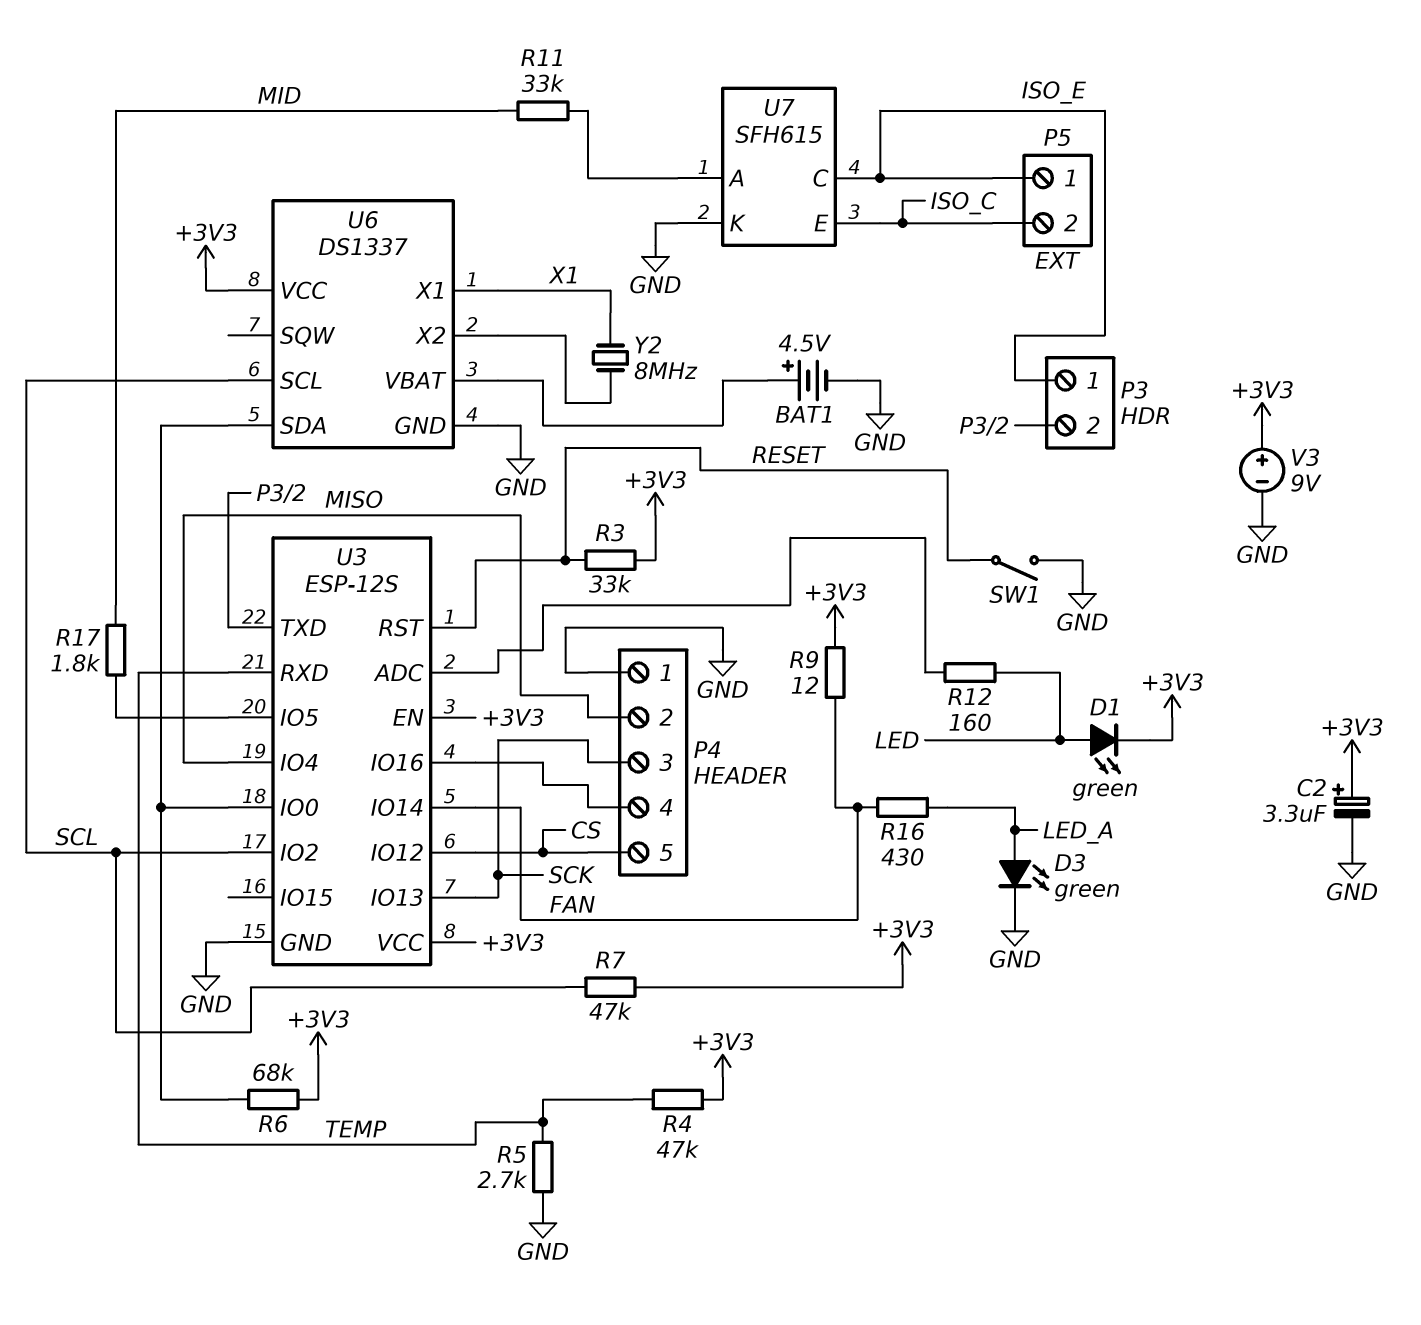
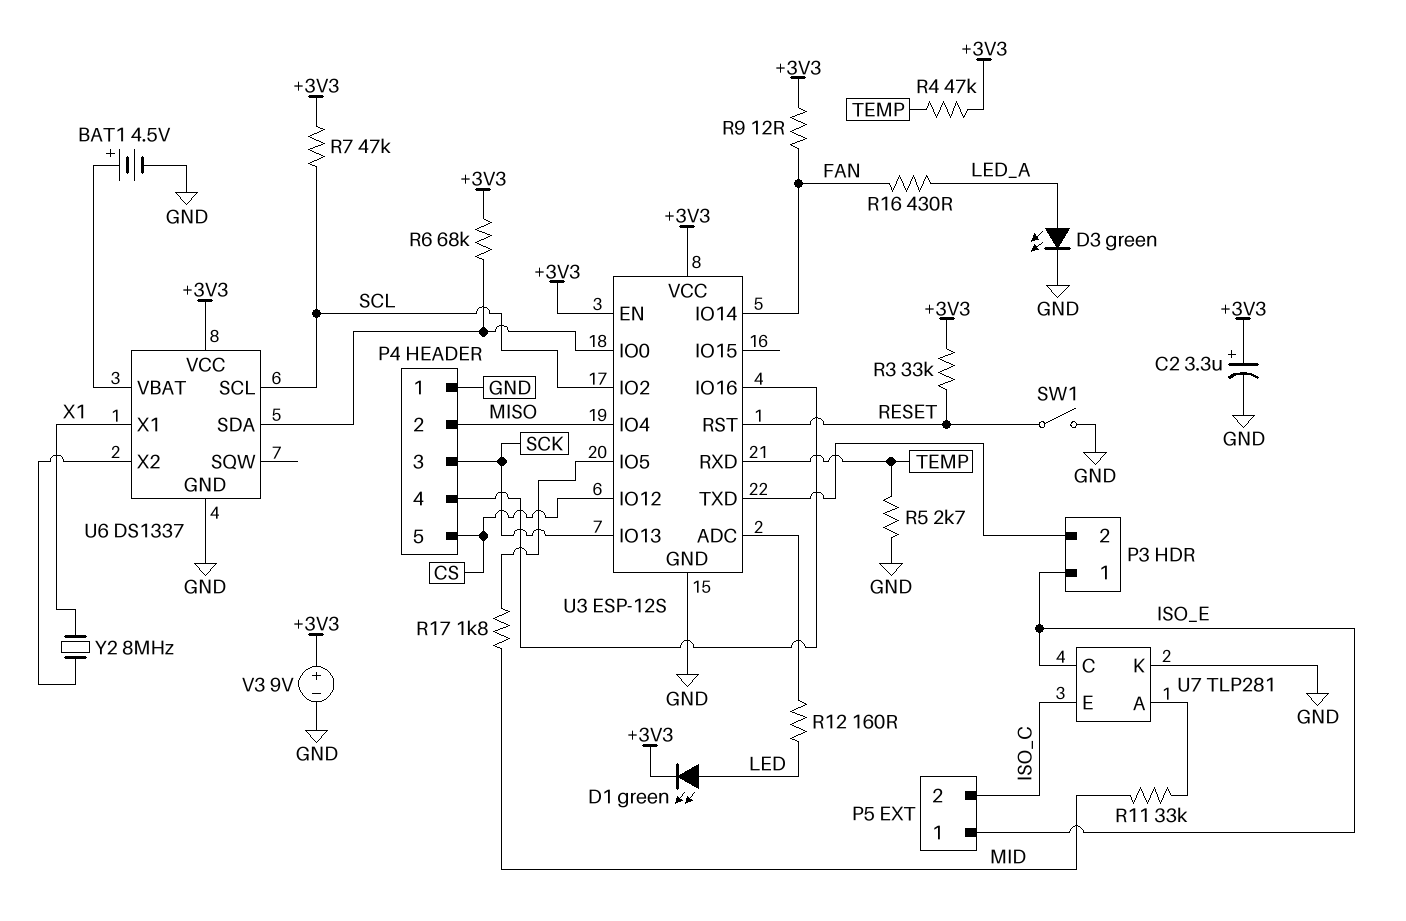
U7: SFH615 -> TLP281

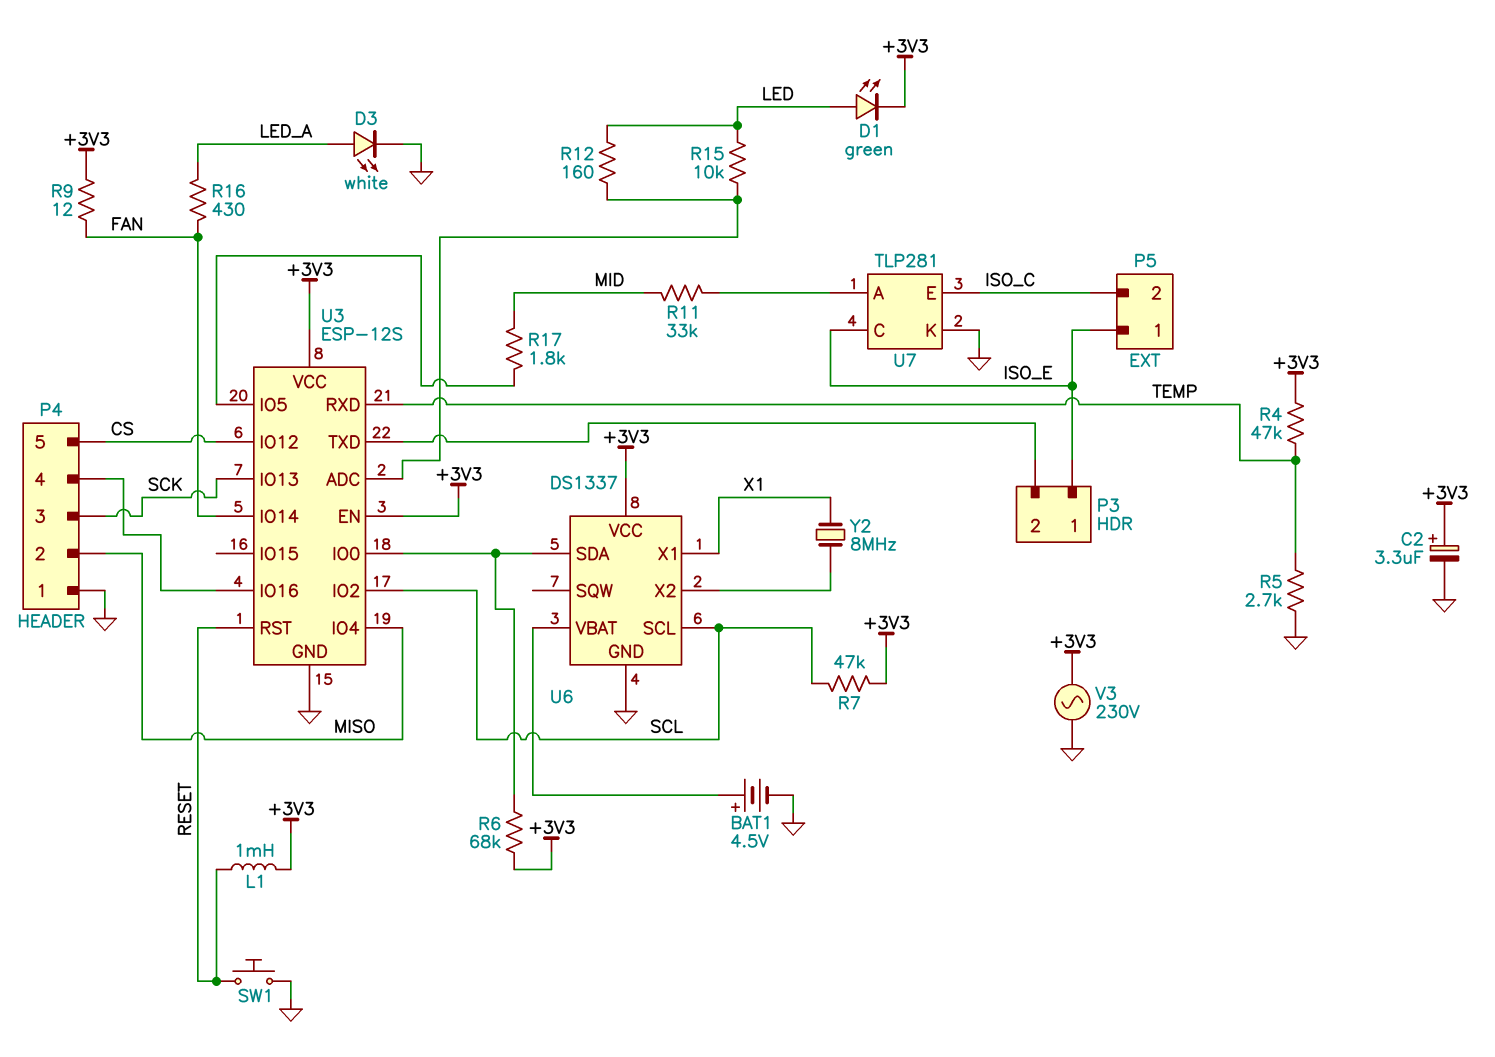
D3: LED green (A LED_A, K GND) -> LED white (A LED_A, K GND)
L1: none -> 1mH (+3V3, RESET)
R3: 33k (+3V3, RESET) -> none
R15: none -> 10k (LED, U3/ADC)
SW1: switch (GND, RESET) -> button (GND, RESET)
V3: 9V (plus +3V3, minus GND) -> AC 230V (+3V3, GND)

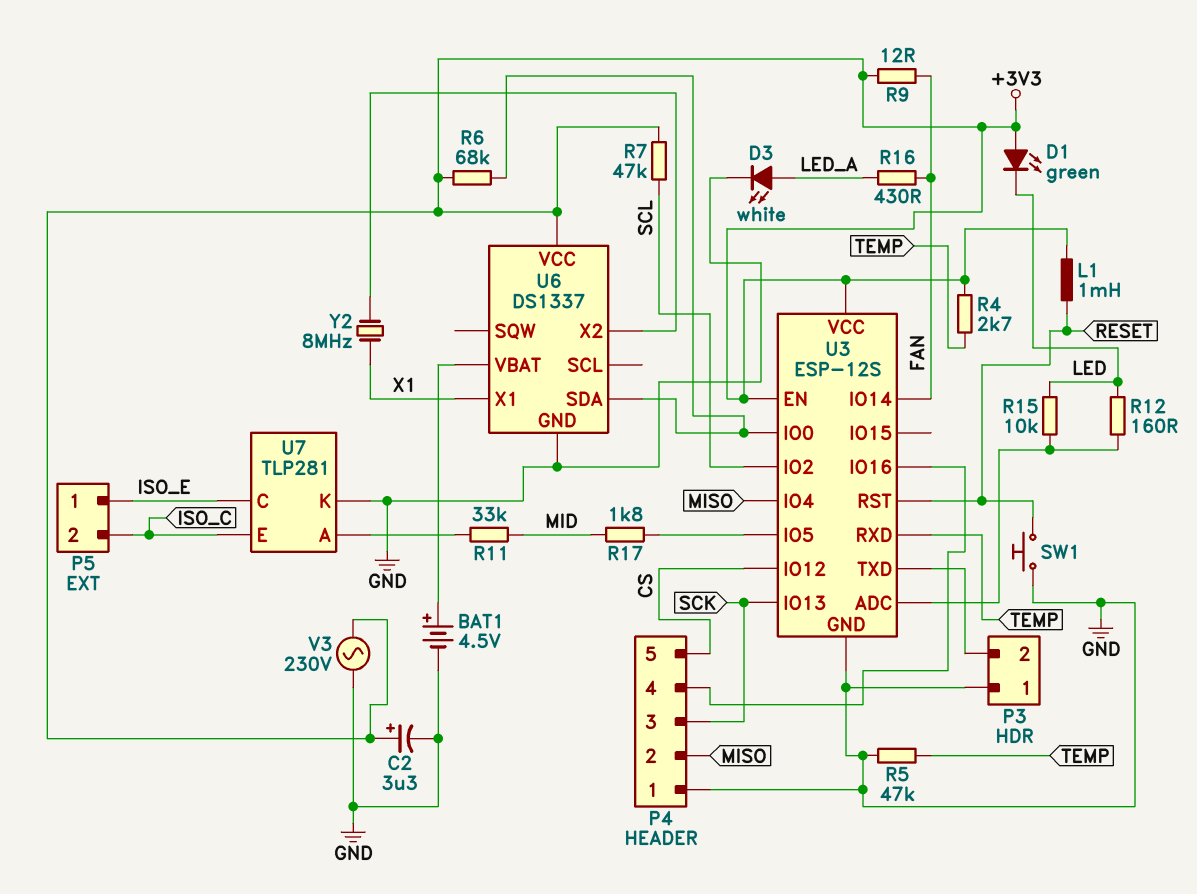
D1: LED green (A LED, K +3V3) -> LED green (A +3V3, K LED)
P3 pin 1: ISO_E -> GND
R4: 47k (+3V3, TEMP) -> 2.7k (+3V3, TEMP)
R5: 2.7k (GND, TEMP) -> 47k (GND, TEMP)
U6 pin SCL: SCL -> none

